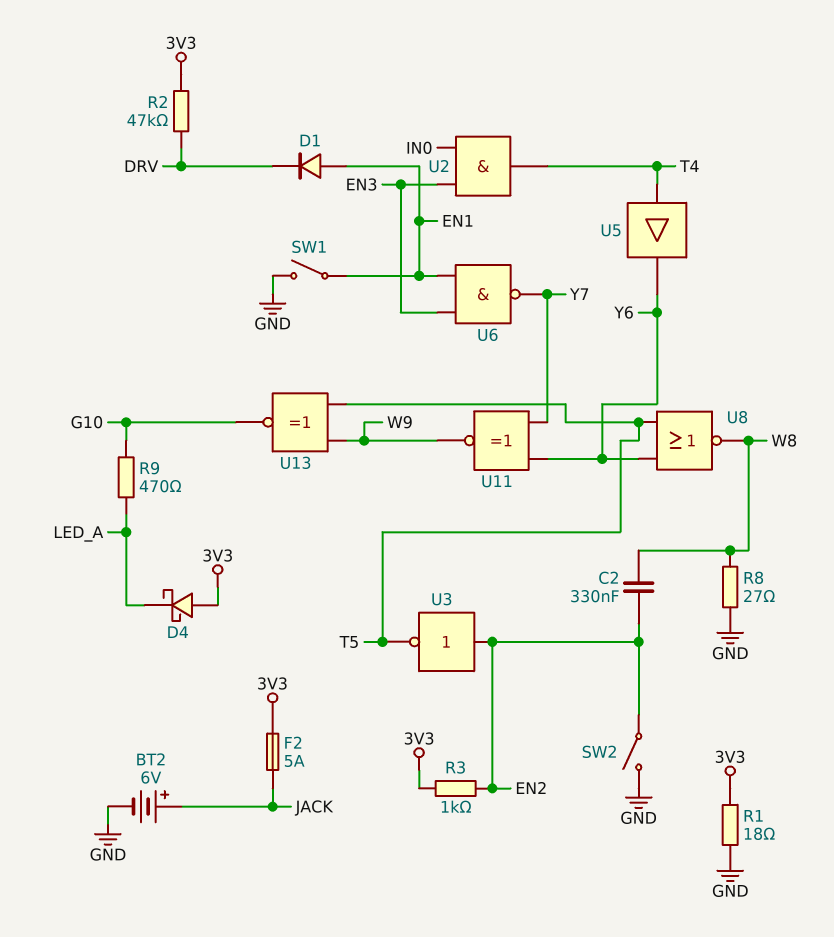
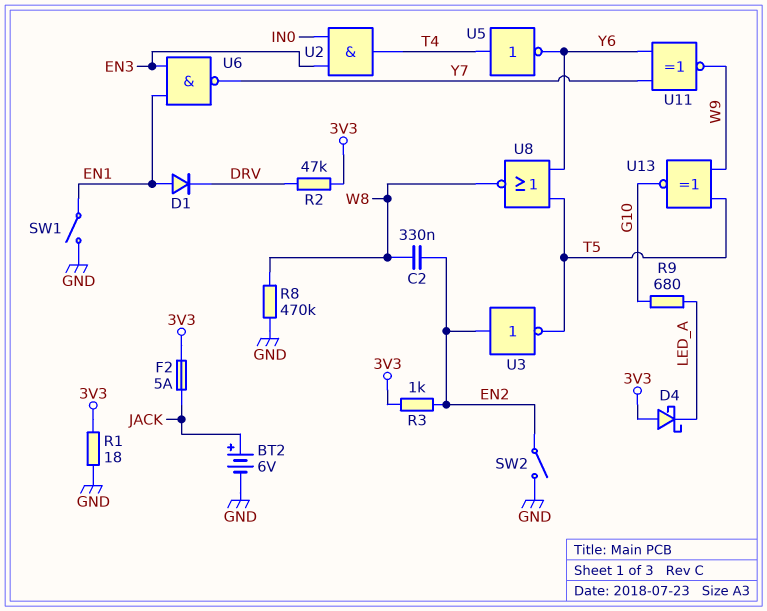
R8: 27 (GND, W8) -> 470k (GND, W8)
R9: 470 (G10, LED_A) -> 680 (G10, LED_A)
U5: buffer (in T4, out Y6) -> NOT (in T4, out Y6)

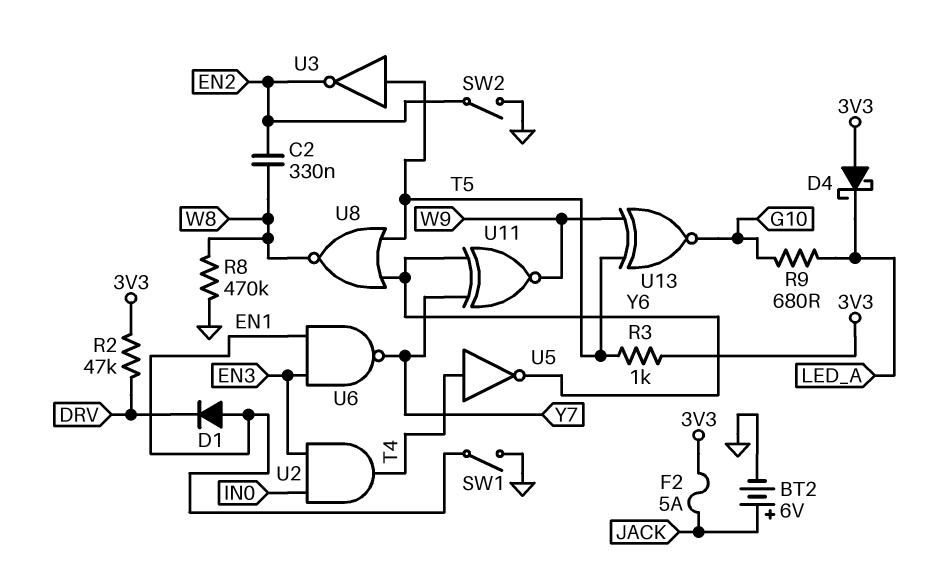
R1: 18 (3V3, GND) -> none
R3: 1k (3V3, EN2) -> 1k (3V3, T5)
U3: NOT (in EN2, out T5) -> NOT (in T5, out EN2)

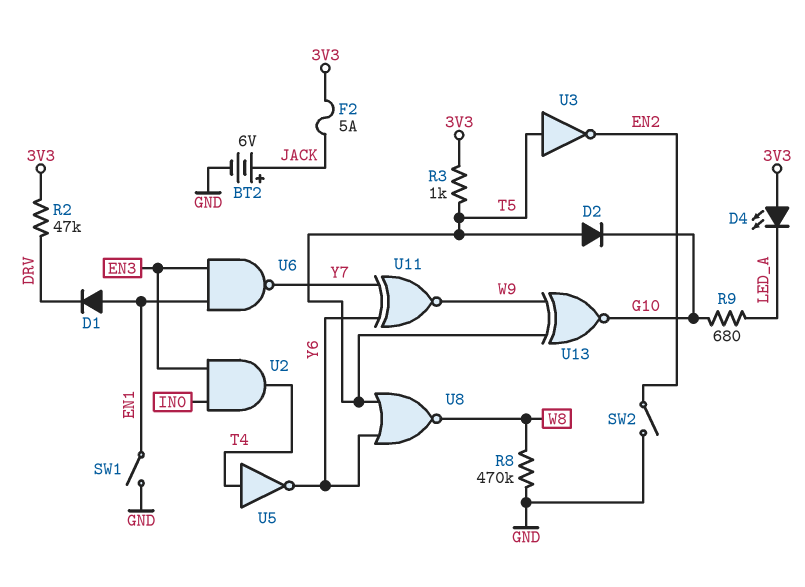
C2: 330nF (EN2, W8) -> none
D2: none -> diode (A T5, K G10)
D4: schottky (A 3V3, K LED_A) -> LED (A 3V3, K LED_A)

